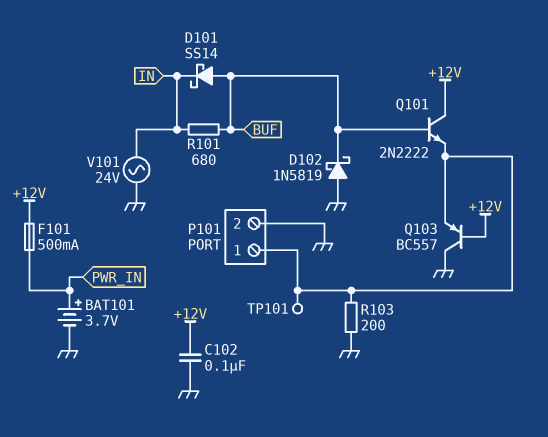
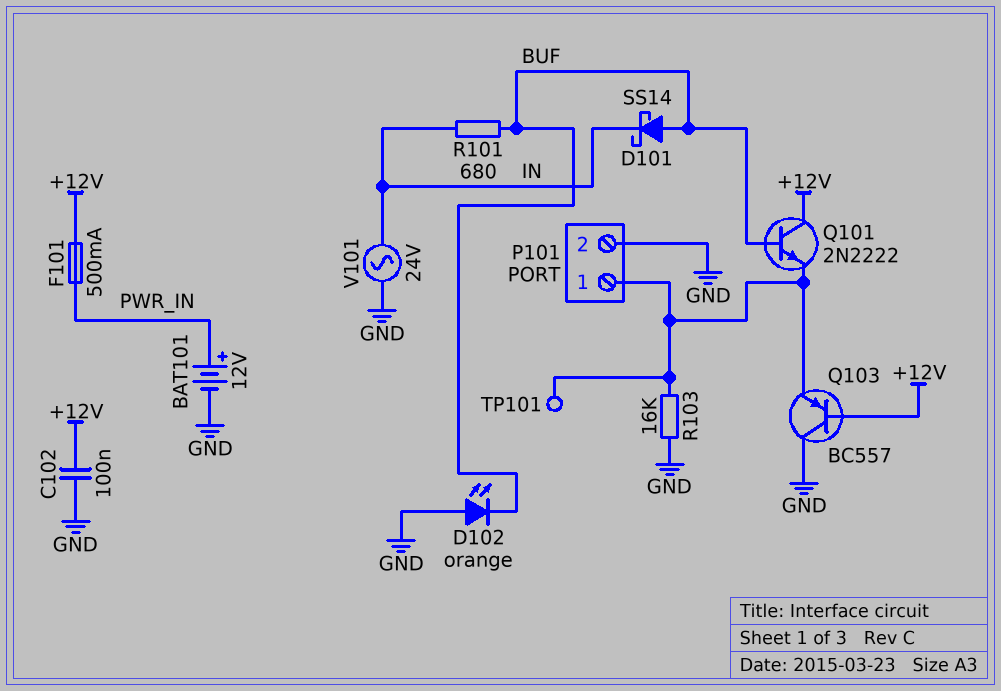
BAT101: 3.7V (plus PWR_IN, minus GND) -> 12V (plus PWR_IN, minus GND)
D102: schottky 1N5819 (A GND, K BUF) -> LED orange (A GND, K BUF)
R103: 200 (GND, P101/1) -> 16k (GND, P101/1)

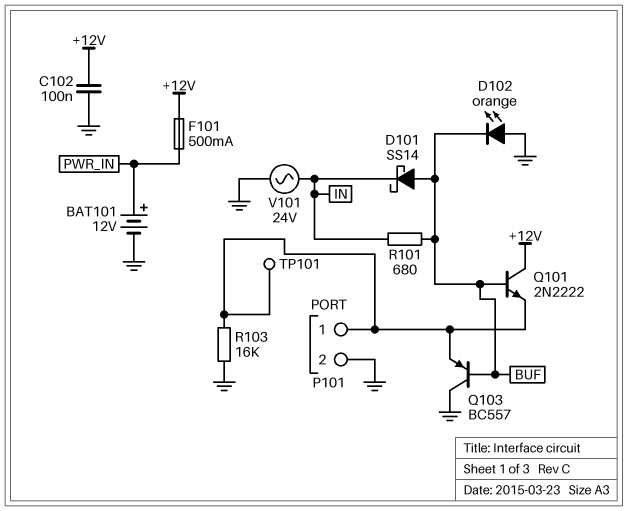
Q103: PNP BC557 (B +12V, C GND, E P101/1) -> PNP BC557 (B BUF, C GND, E P101/1)

